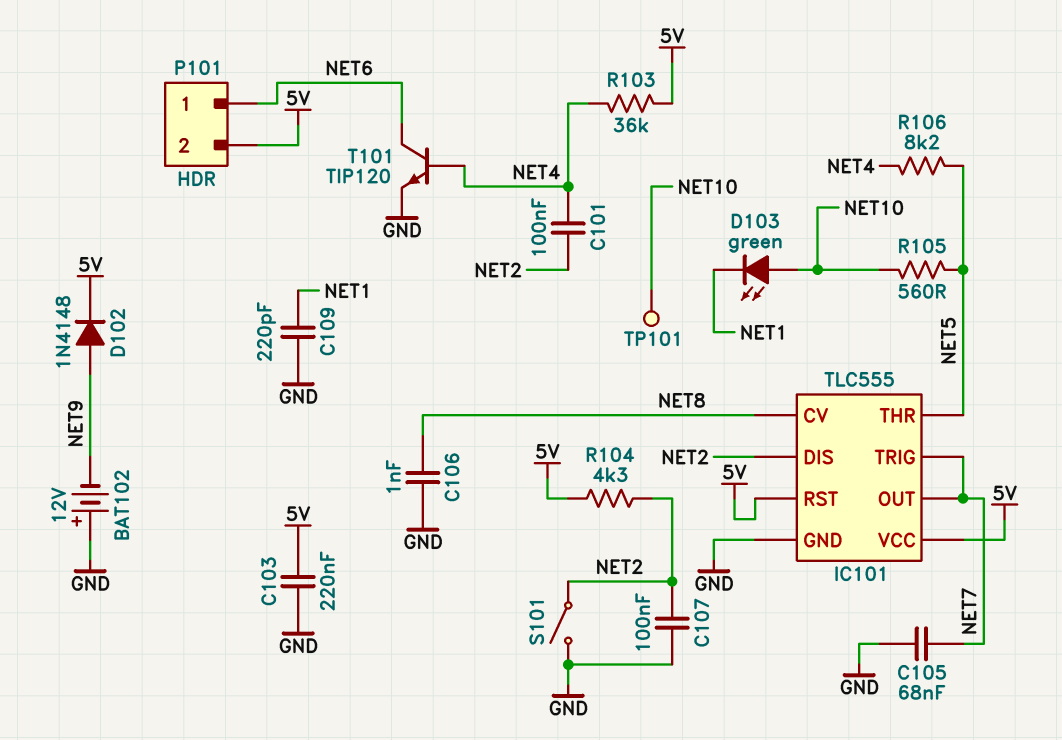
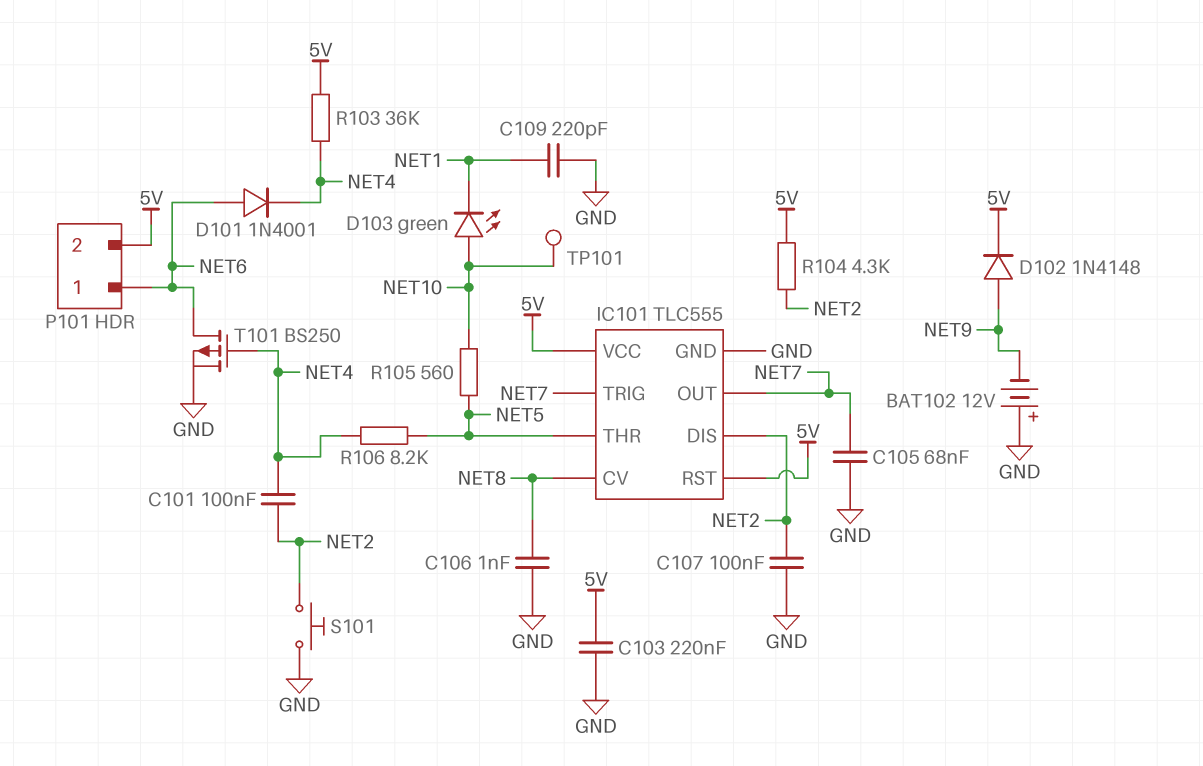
D101: none -> diode 1N4001 (A NET6, K NET4)
S101: switch (GND, NET2) -> button (GND, NET2)
T101: NPN TIP120 (B NET4, C NET6, E GND) -> PMOS BS250 (G NET4, D NET6, S GND)

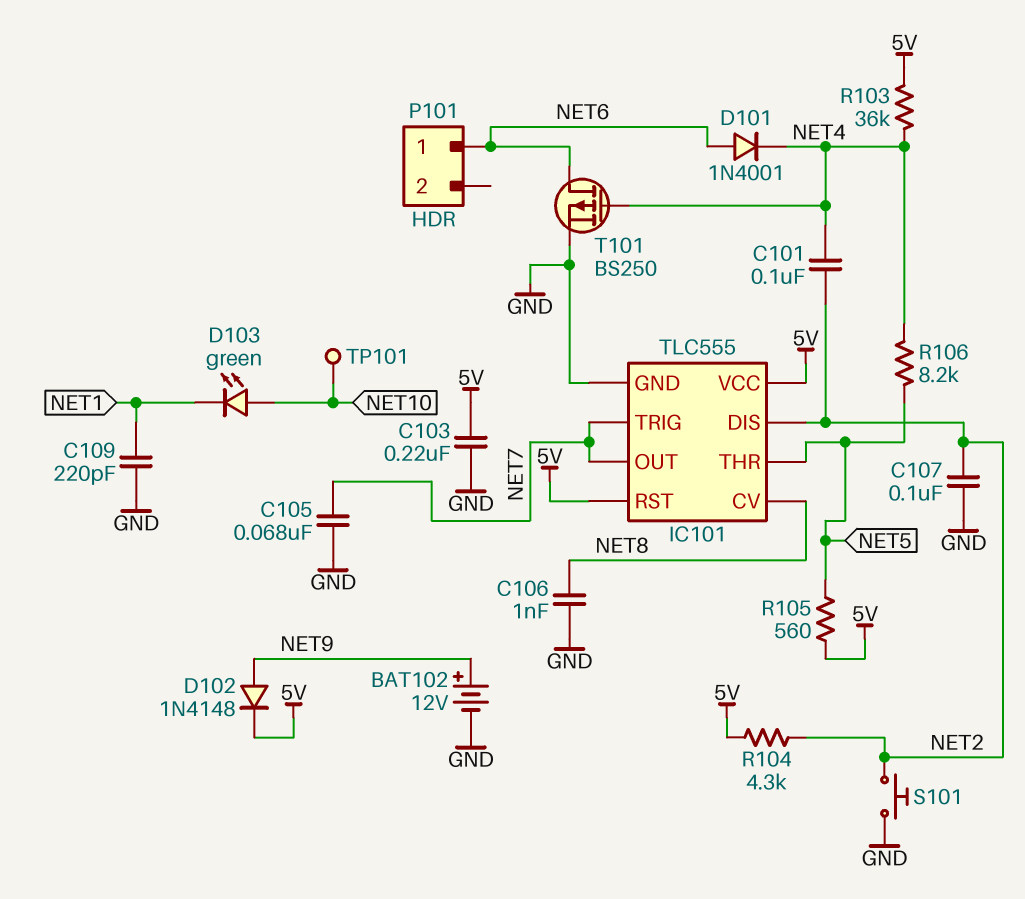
BAT102: 12V (plus GND, minus NET9) -> 12V (plus NET9, minus GND)
P101 pin 2: 5V -> none
R105: 560 (NET5, NET10) -> 560 (5V, NET5)

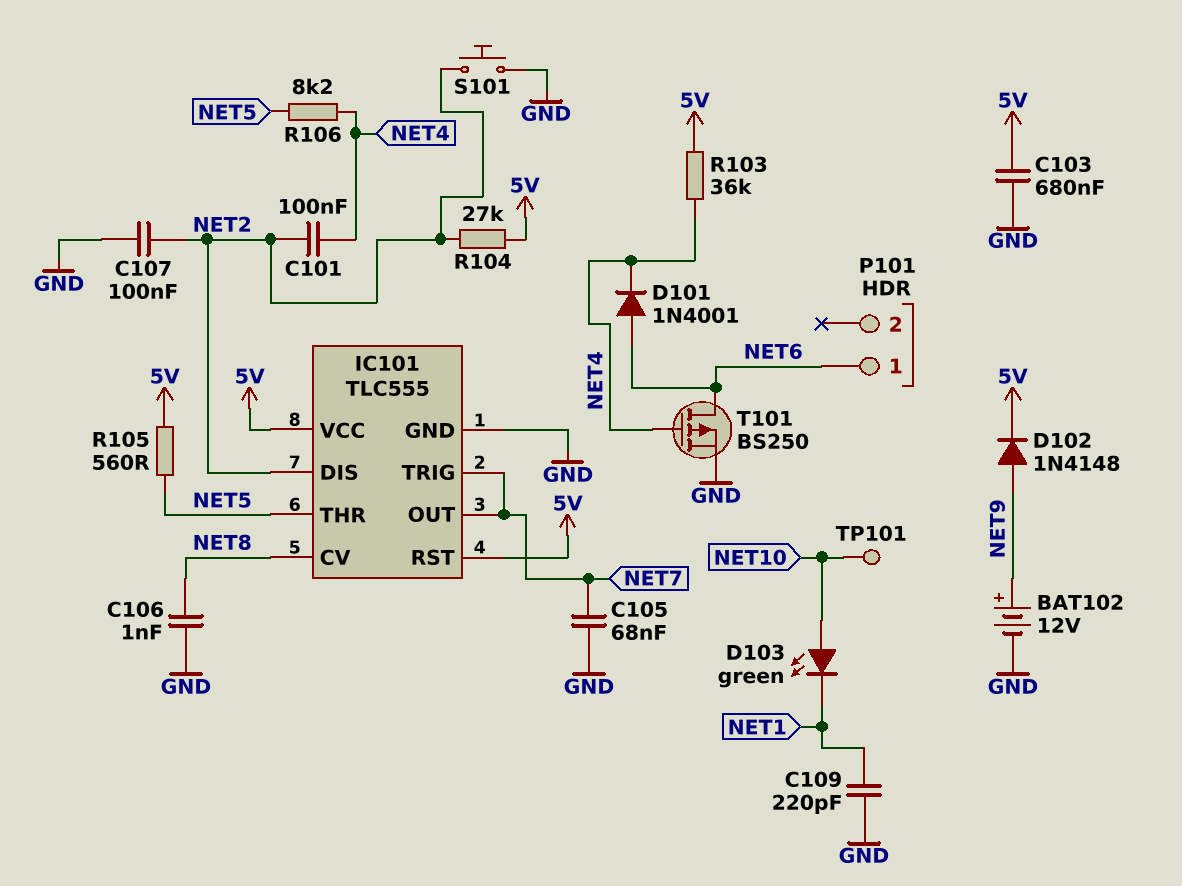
C103: 220nF (5V, GND) -> 680nF (5V, GND)
R104: 4.3k (5V, NET2) -> 27k (5V, NET2)

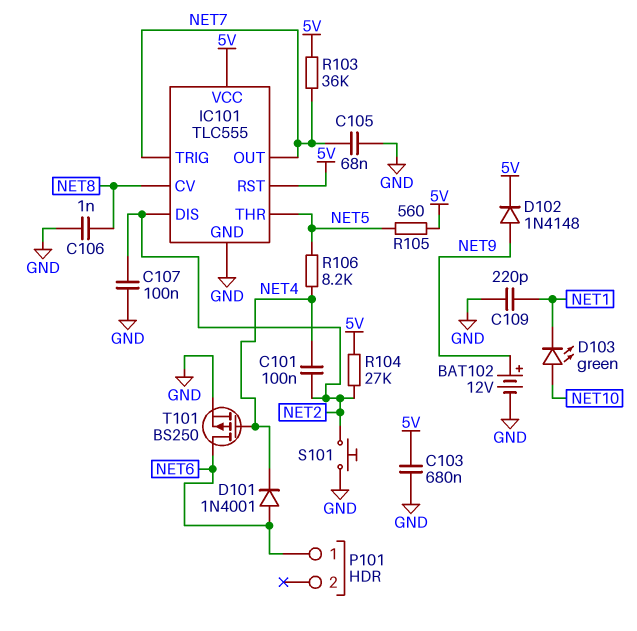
R103: 36k (5V, NET4) -> 36k (5V, NET7)
TP101: test point (NET10) -> none

